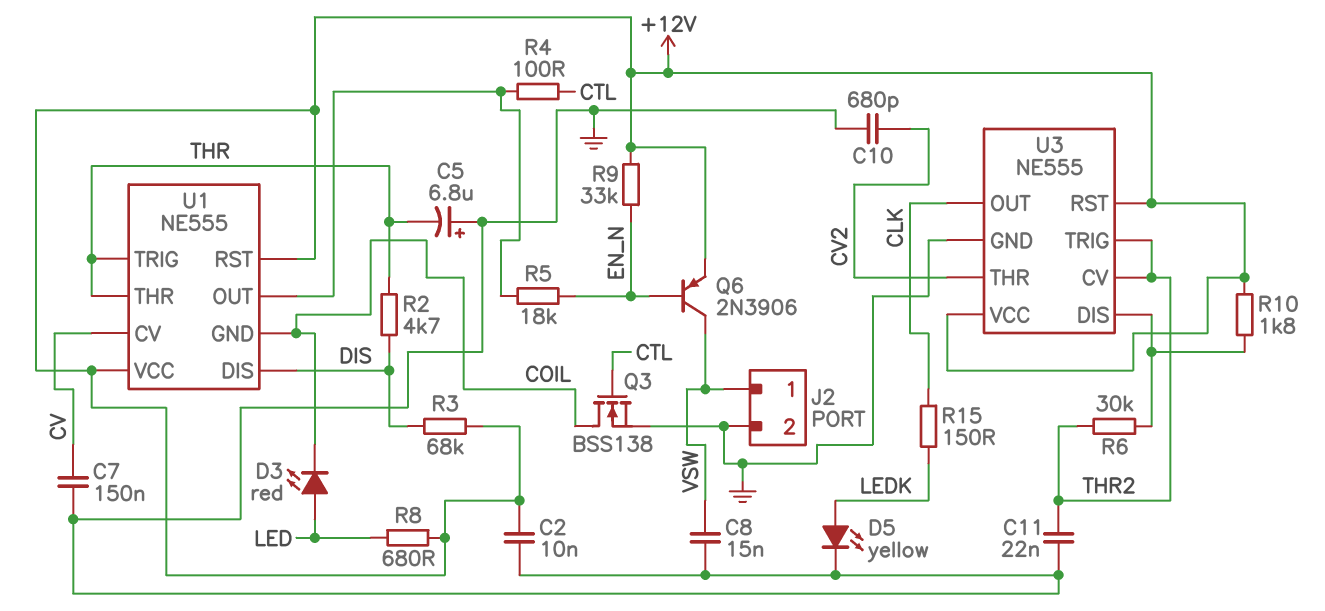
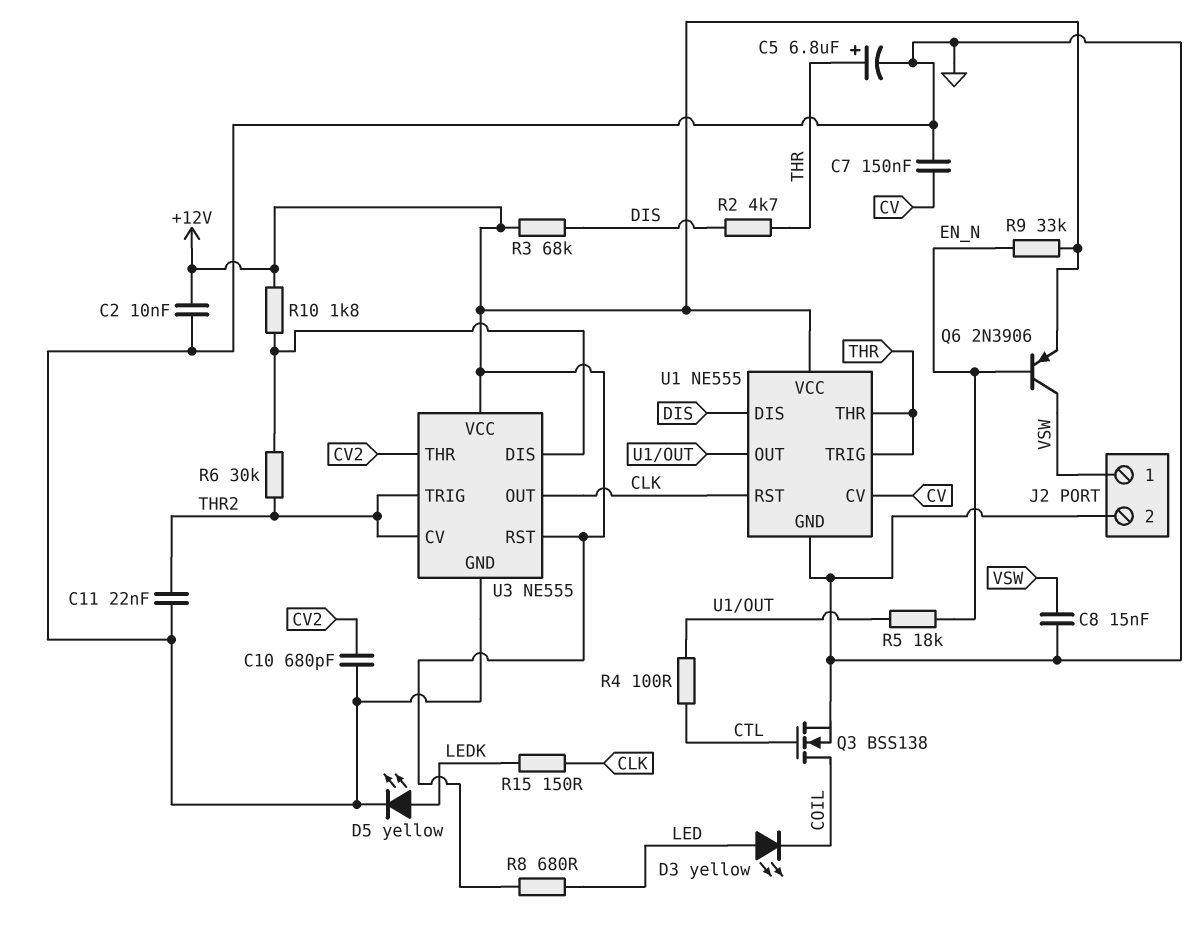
C5: 6.8uF (plus GND, minus THR) -> 6.8uF (plus THR, minus GND)
D3: LED red (A LED, K COIL) -> LED yellow (A LED, K COIL)
U1 pin GND: COIL -> GND
U1 pin RST: +12V -> CLK

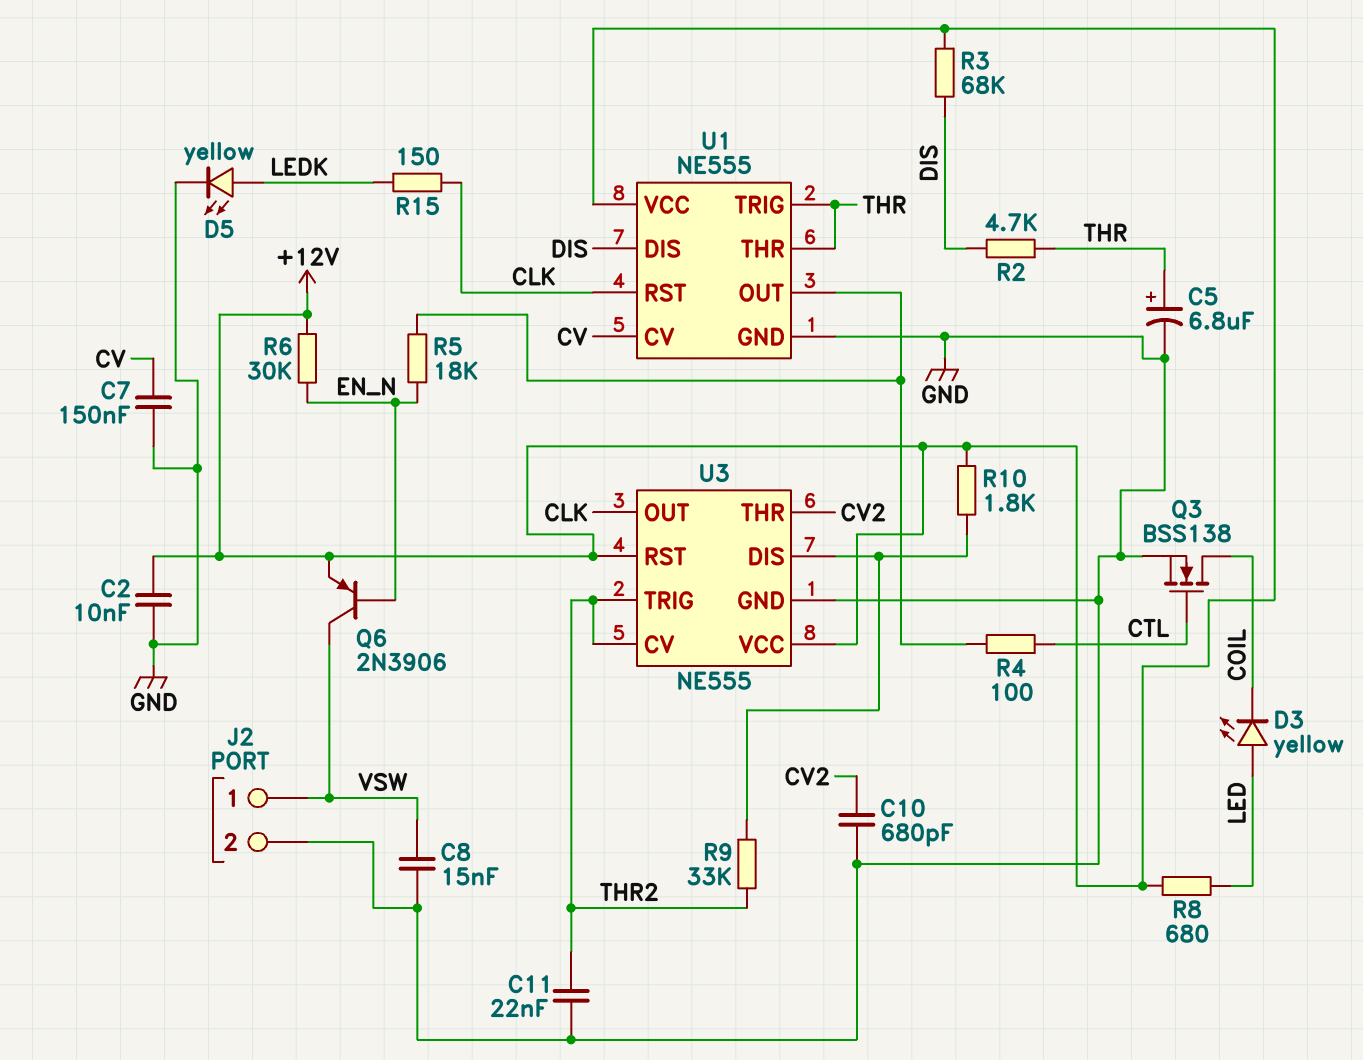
R6: 30k (THR2, U3/DIS) -> 30k (+12V, EN_N)
R9: 33k (+12V, EN_N) -> 33k (THR2, U3/DIS)

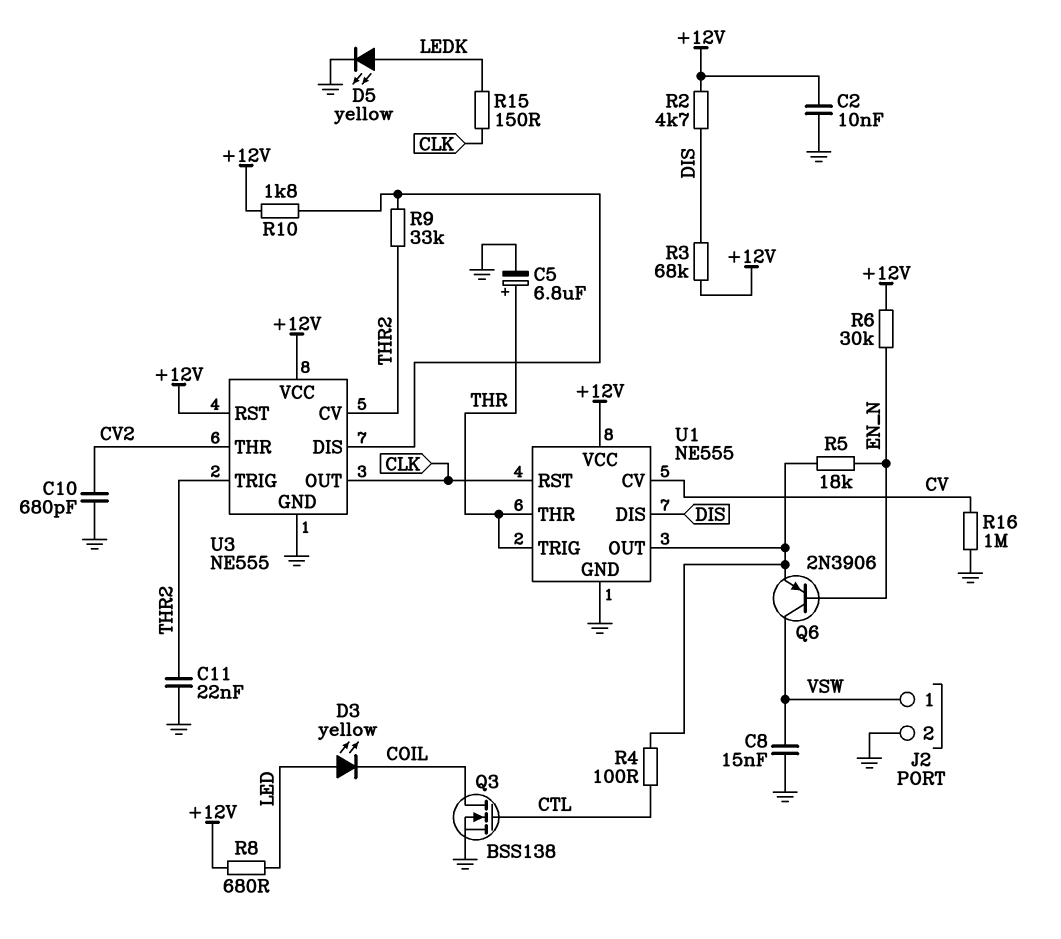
C7: 150nF (CV, GND) -> none
Q6: PNP 2N3906 (B EN_N, C VSW, E +12V) -> PNP 2N3906 (B EN_N, C VSW, E U1/OUT)
R2: 4.7k (DIS, THR) -> 4.7k (+12V, DIS)
R16: none -> 1M (CV, GND)

